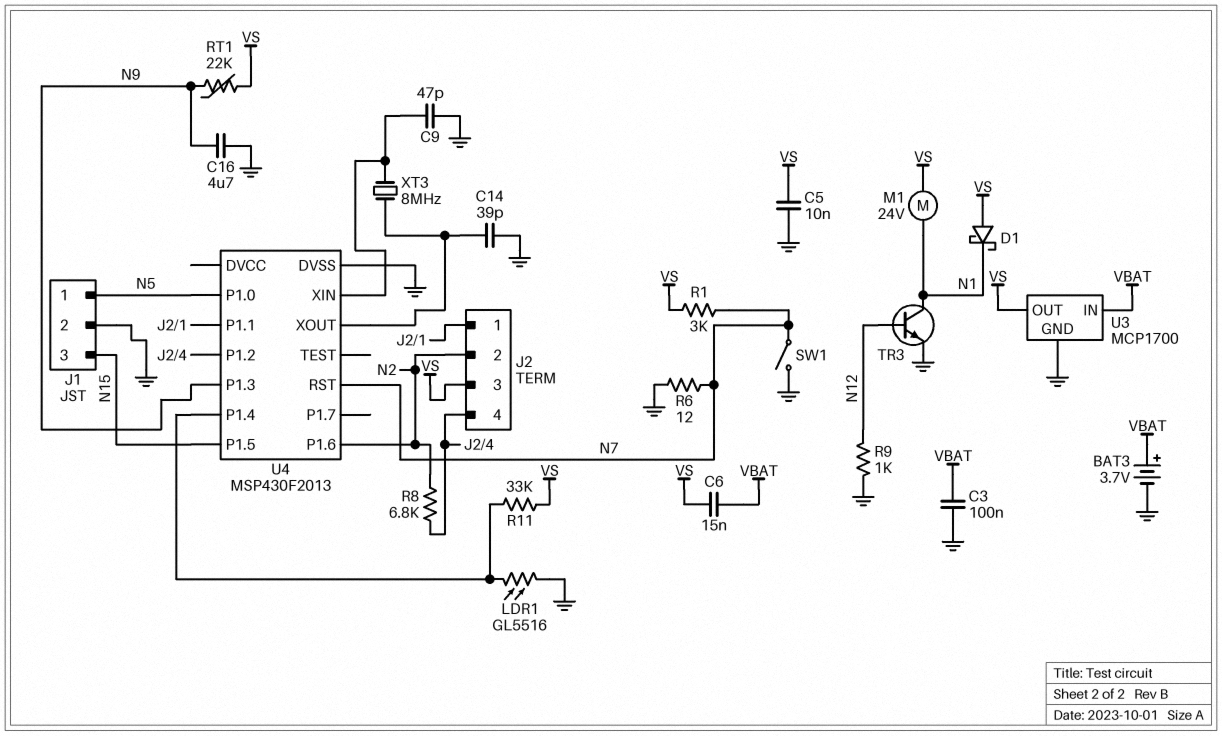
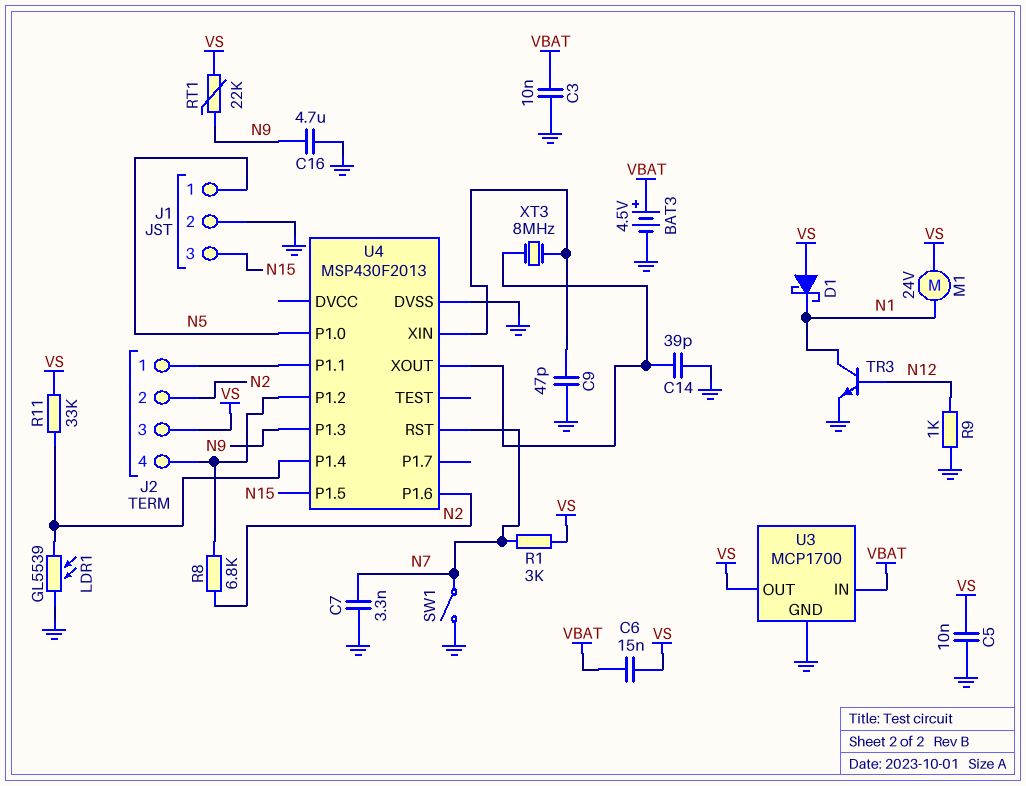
BAT3: 3.7V (plus VBAT, minus GND) -> 4.5V (plus VBAT, minus GND)
C3: 100nF (GND, VBAT) -> 10nF (GND, VBAT)
C7: none -> 3.3nF (GND, N7)
LDR1: GL5516 (GND, U4/P1.4) -> GL5539 (GND, U4/P1.4)
R6: 12 (GND, N7) -> none

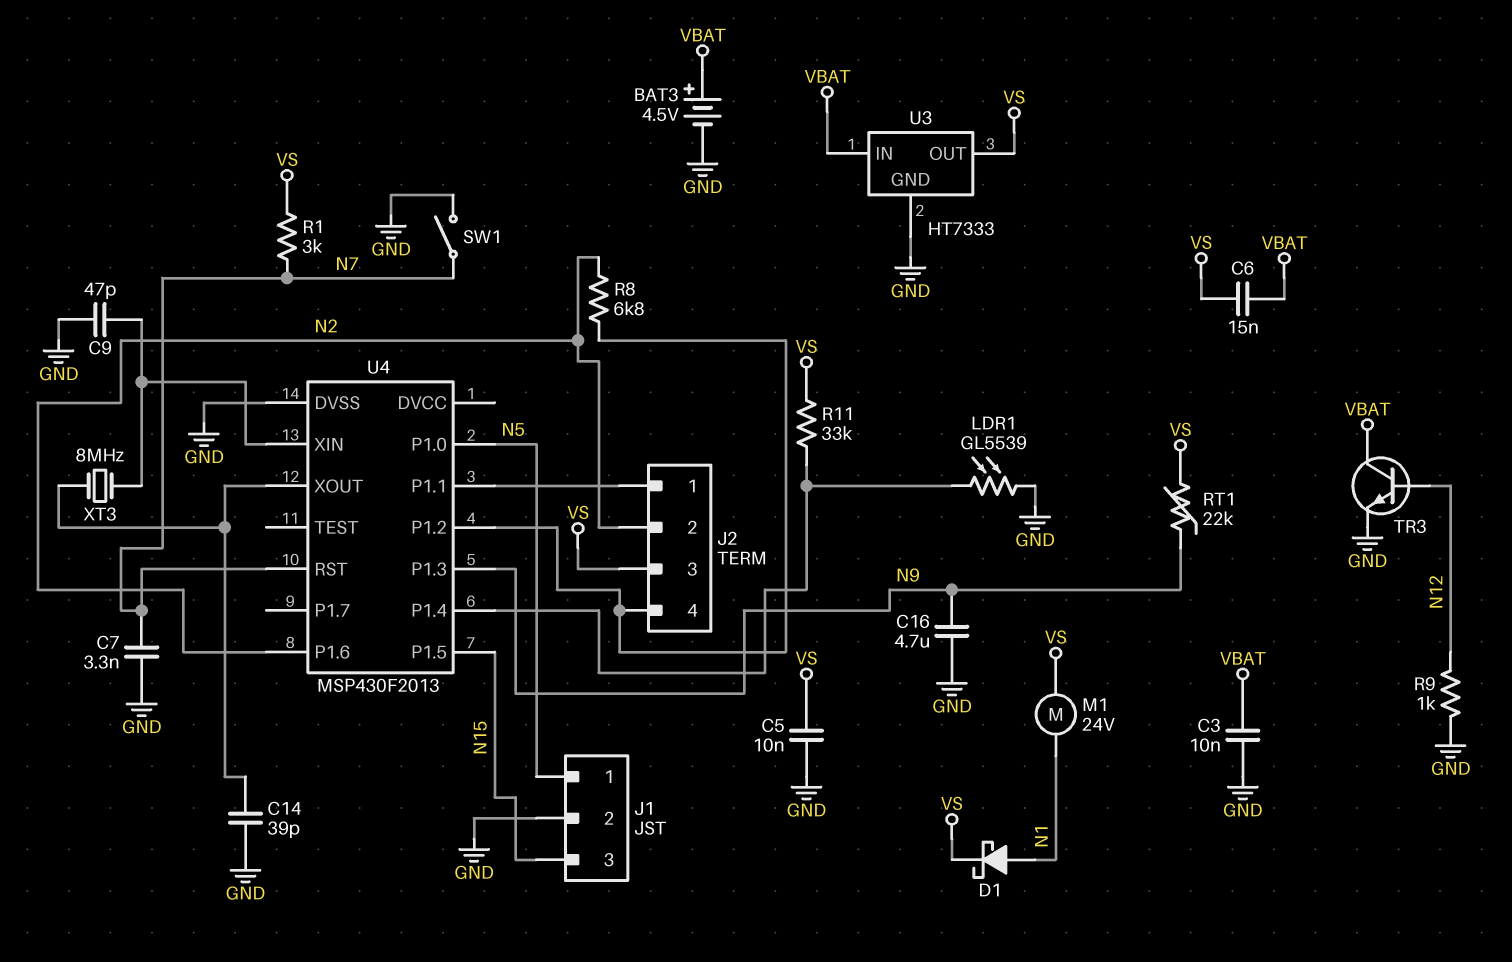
D1: schottky (A VS, K N1) -> schottky (A N1, K VS)
TR3: NPN (B N12, C N1, E GND) -> NPN (B N12, C VBAT, E GND)
U3: MCP1700 -> HT7333

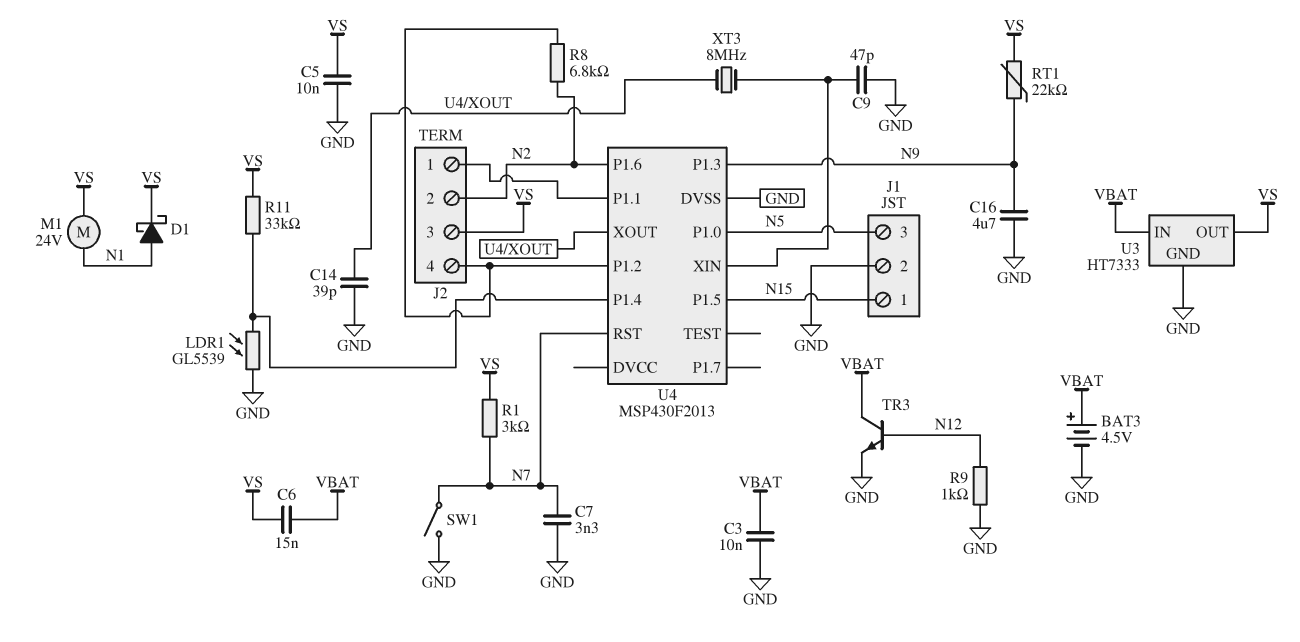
J1 pin 1: N5 -> N15
J1 pin 3: N15 -> N5

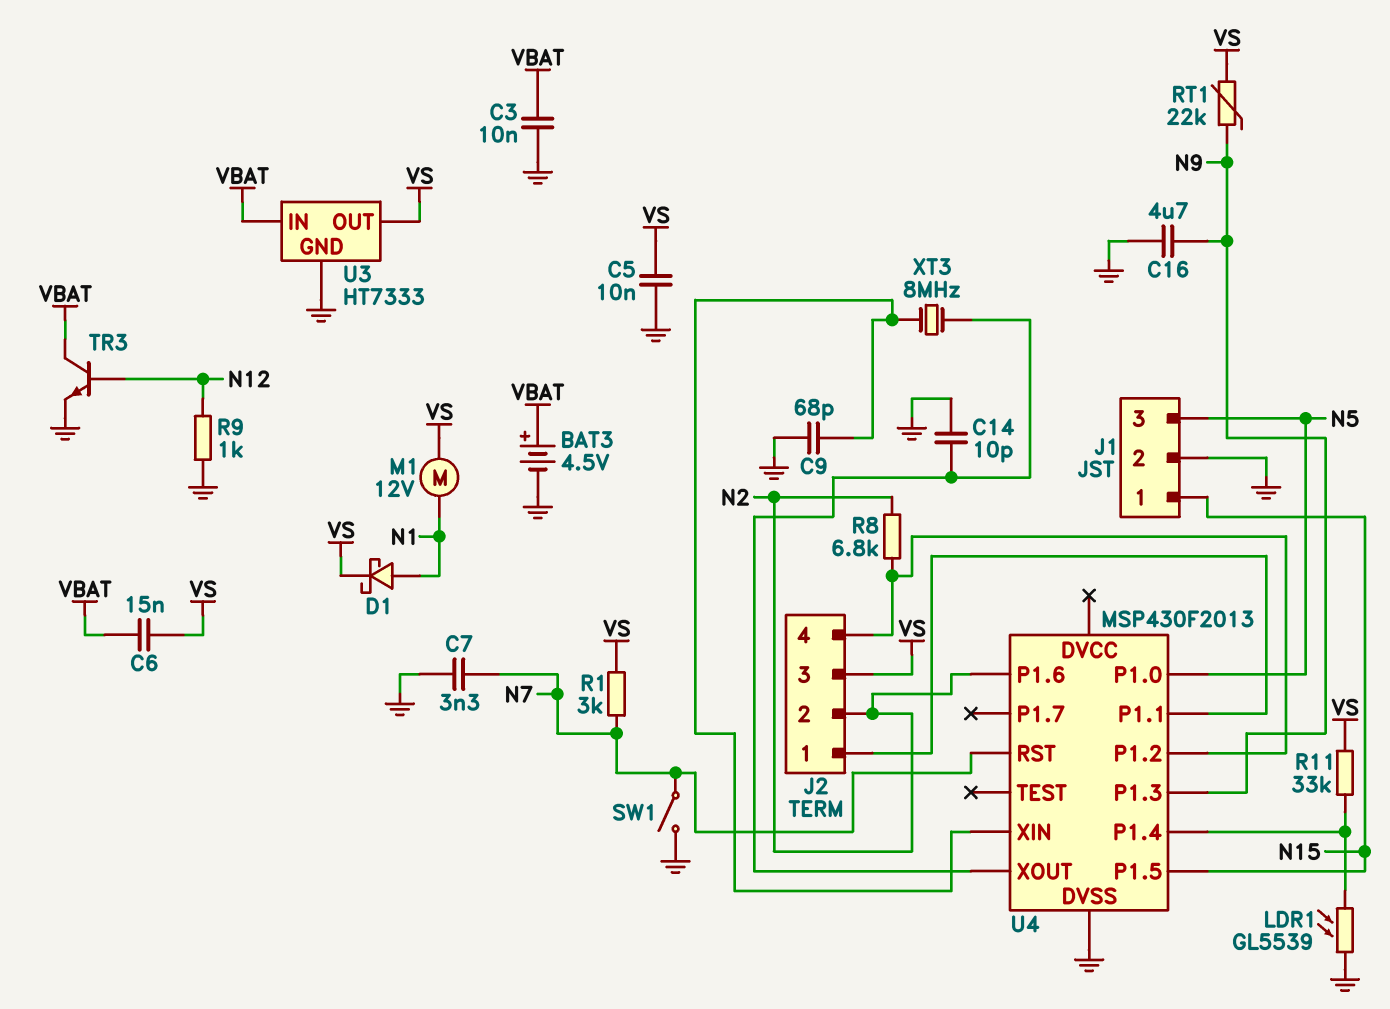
C9: 47pF (GND, U4/XIN) -> 68pF (GND, U4/XIN)
C14: 39pF (GND, U4/XOUT) -> 10pF (GND, U4/XOUT)
M1: motor 24V (N1, VS) -> motor 12V (N1, VS)

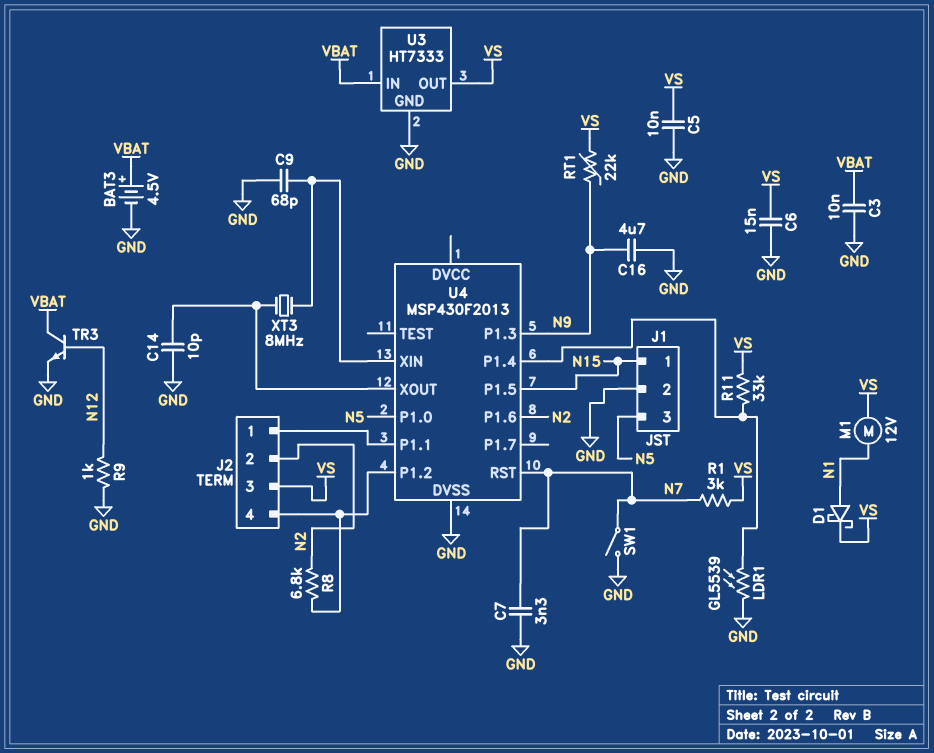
C6: 15nF (VBAT, VS) -> 15nF (GND, VS)

